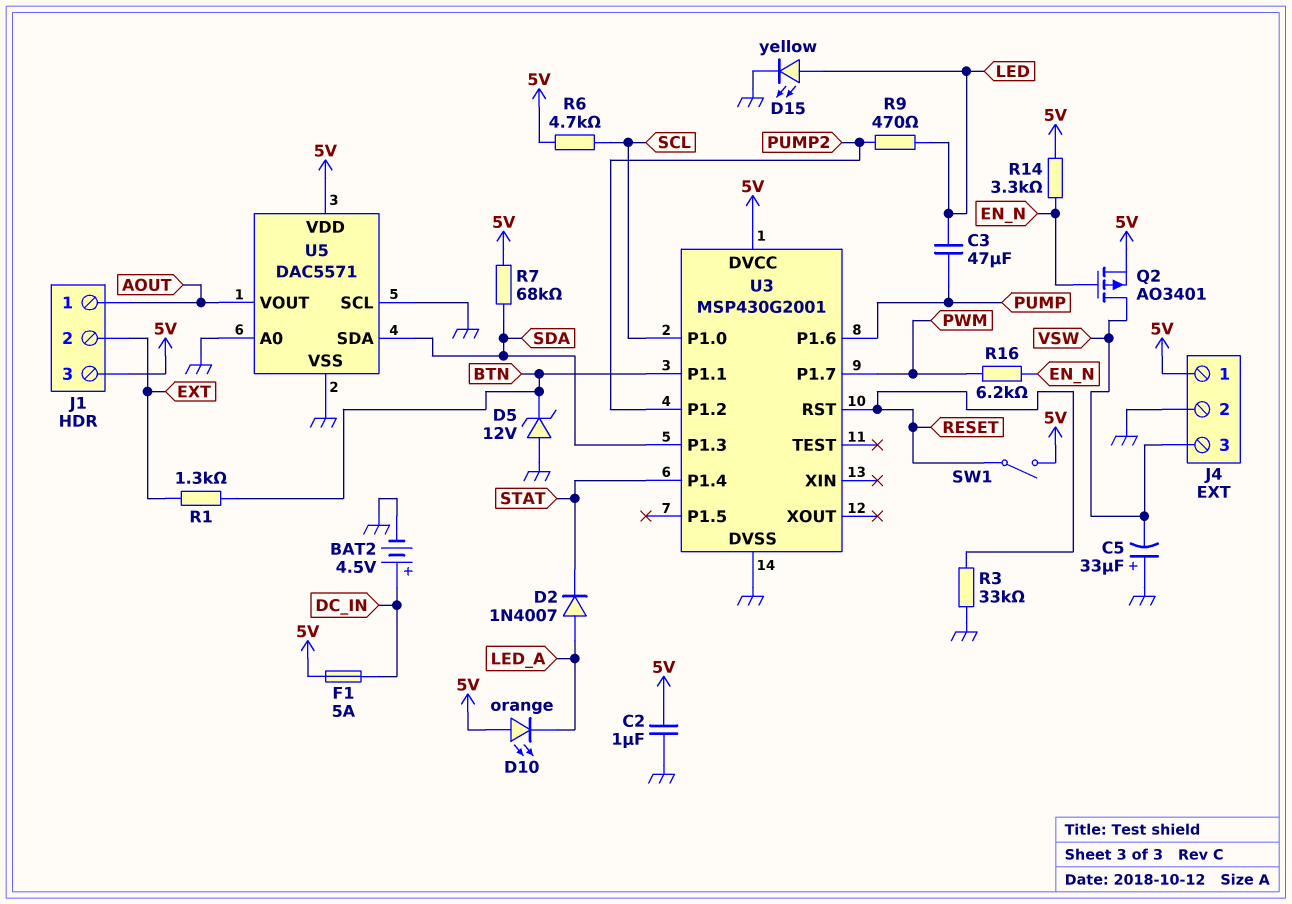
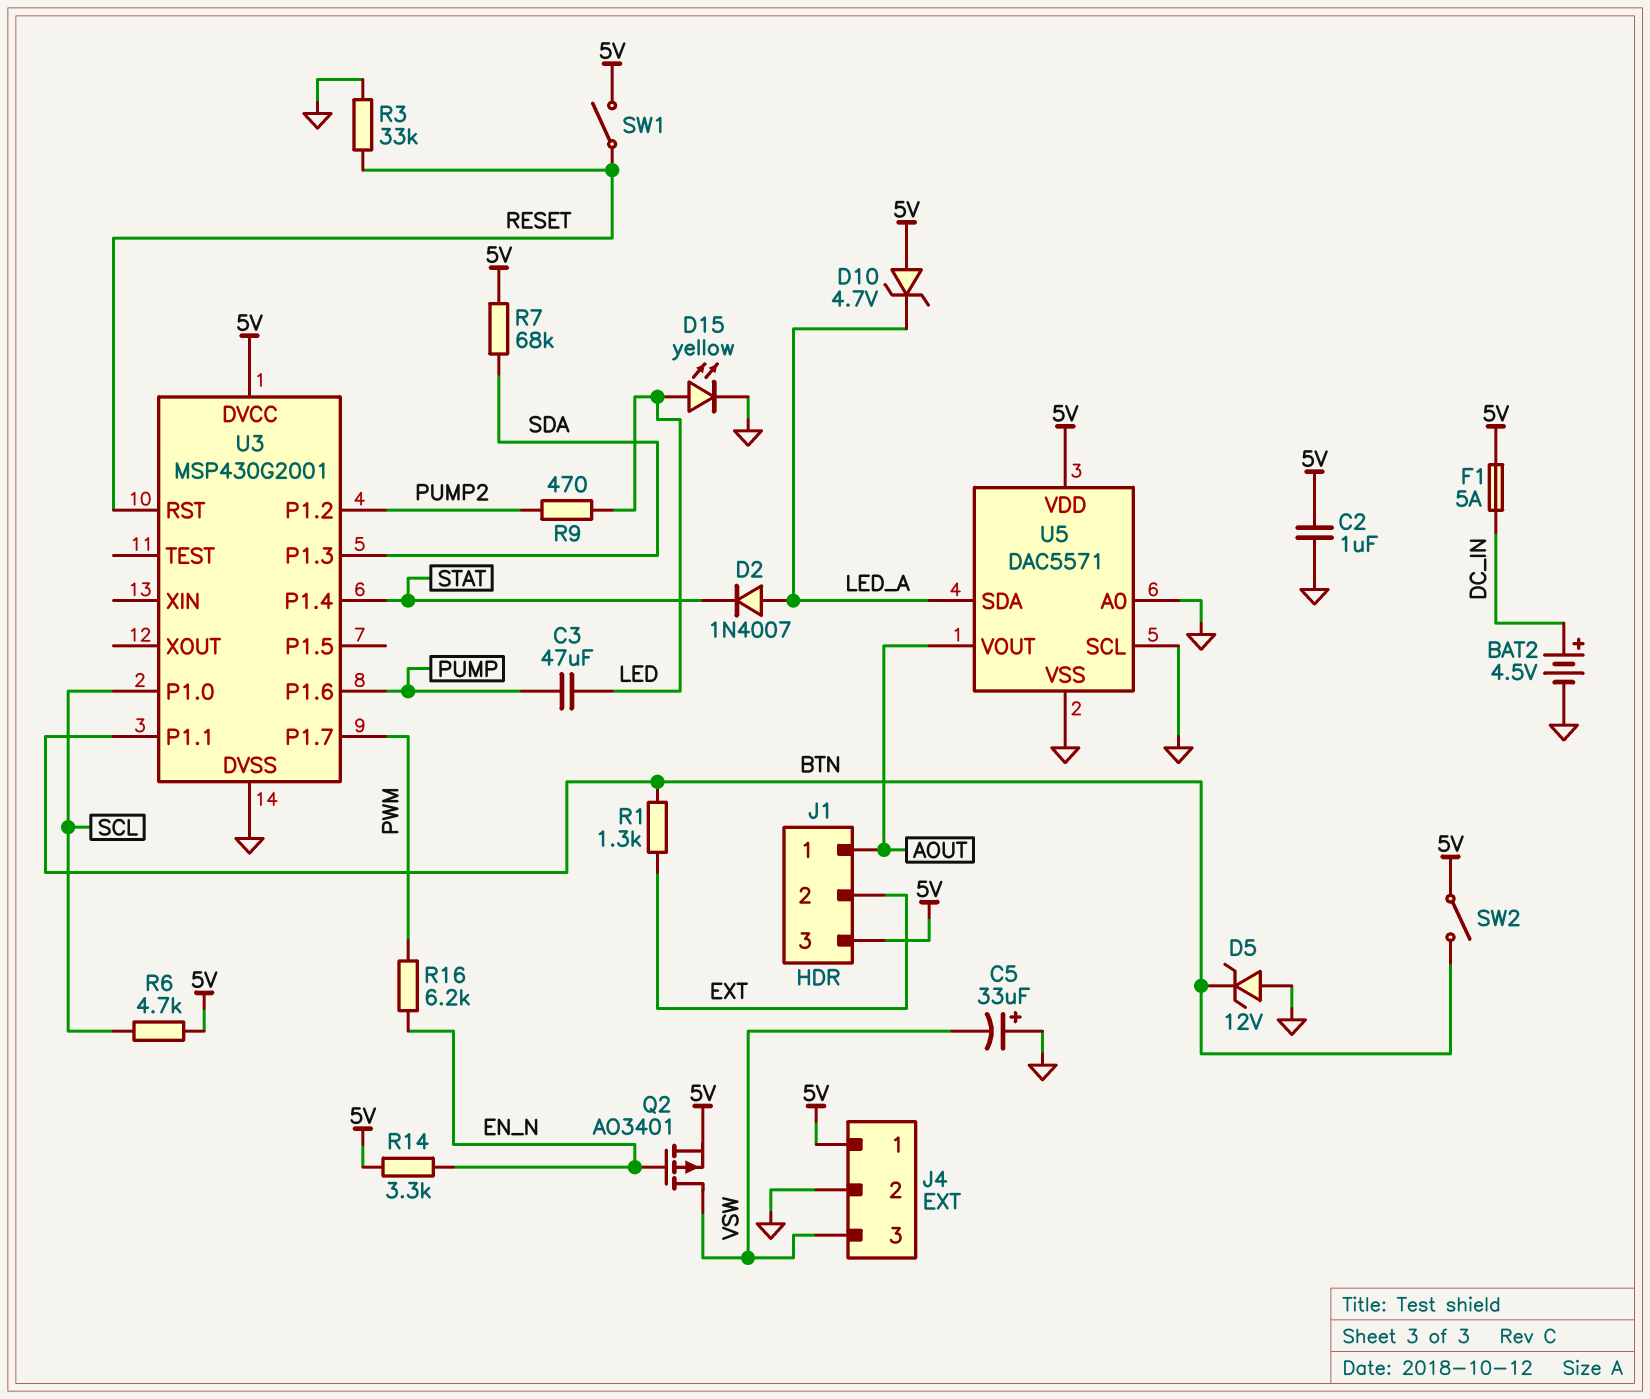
D10: LED orange (A 5V, K LED_A) -> zener 4.7V (A 5V, K LED_A)
SW2: none -> switch (5V, BTN)
U5 pin SDA: SDA -> LED_A

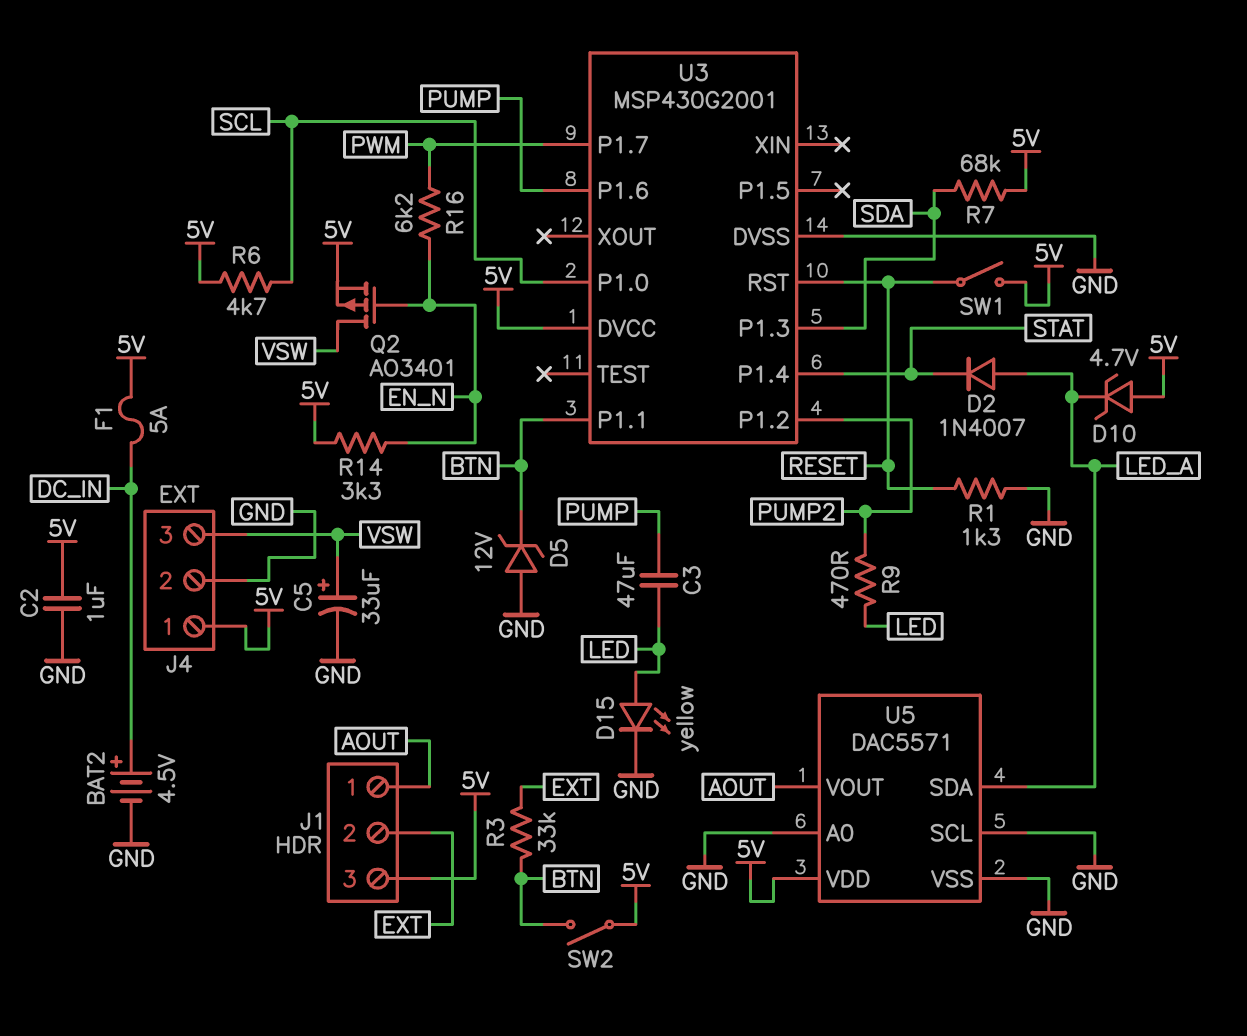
C5: 33uF (plus GND, minus VSW) -> 33uF (plus VSW, minus GND)
R1: 1.3k (BTN, EXT) -> 1.3k (GND, RESET)
R3: 33k (GND, RESET) -> 33k (BTN, EXT)

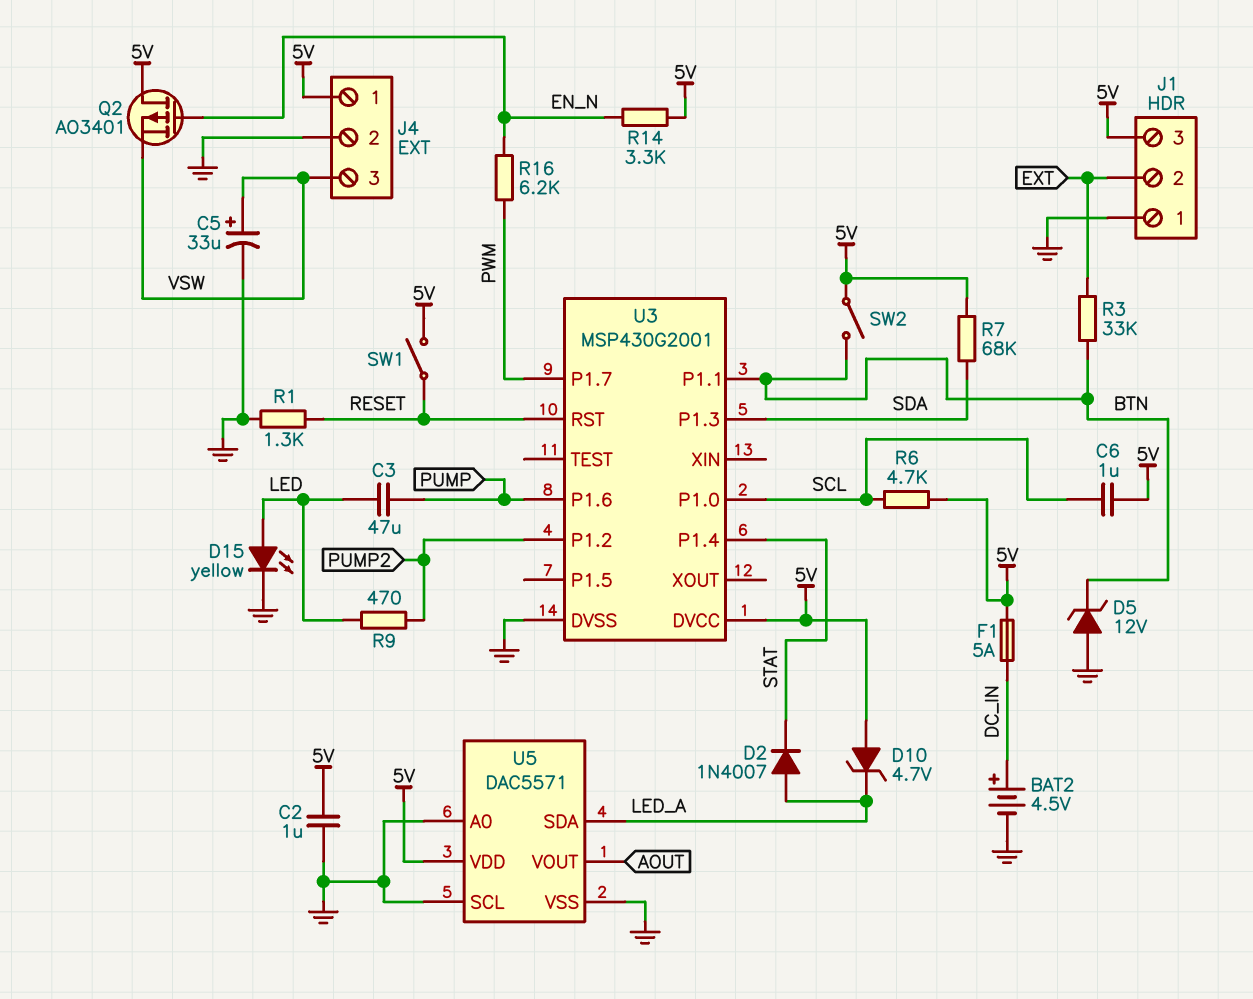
C6: none -> 1uF (5V, SCL)
J1 pin 1: AOUT -> GND
Q2: PMOS AO3401 (G EN_N, D VSW, S 5V) -> PMOS AO3401 (G EN_N, D 5V, S VSW)

